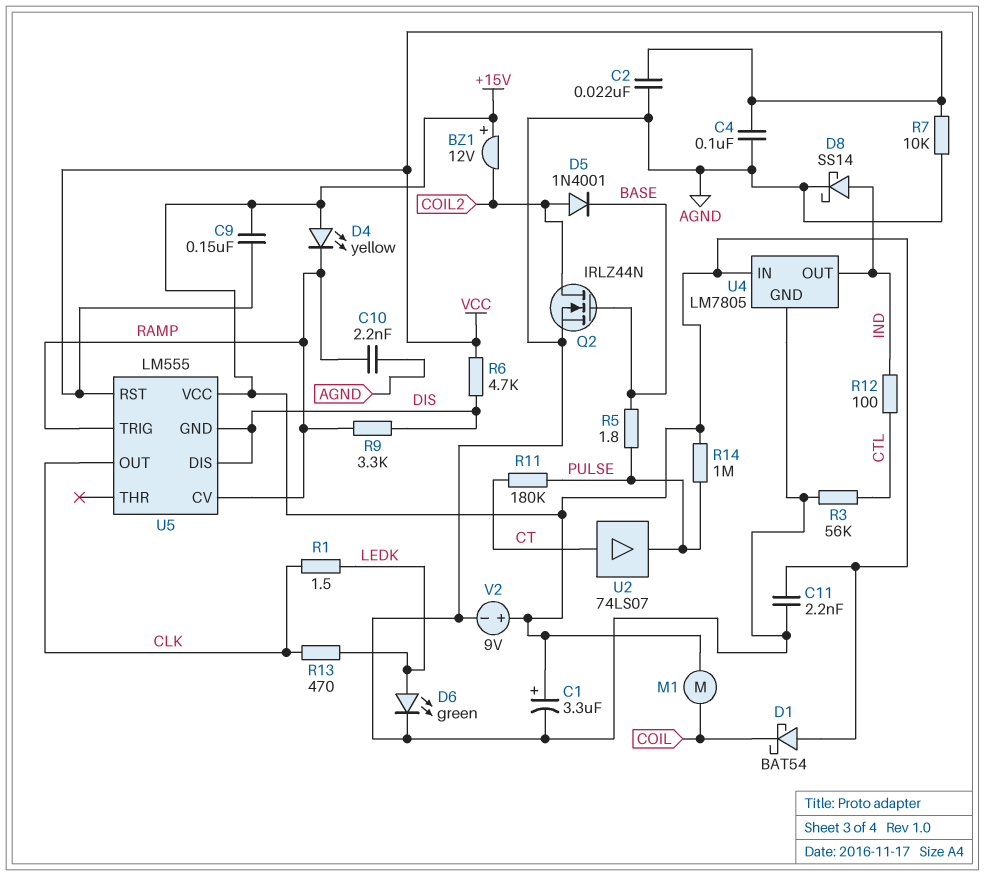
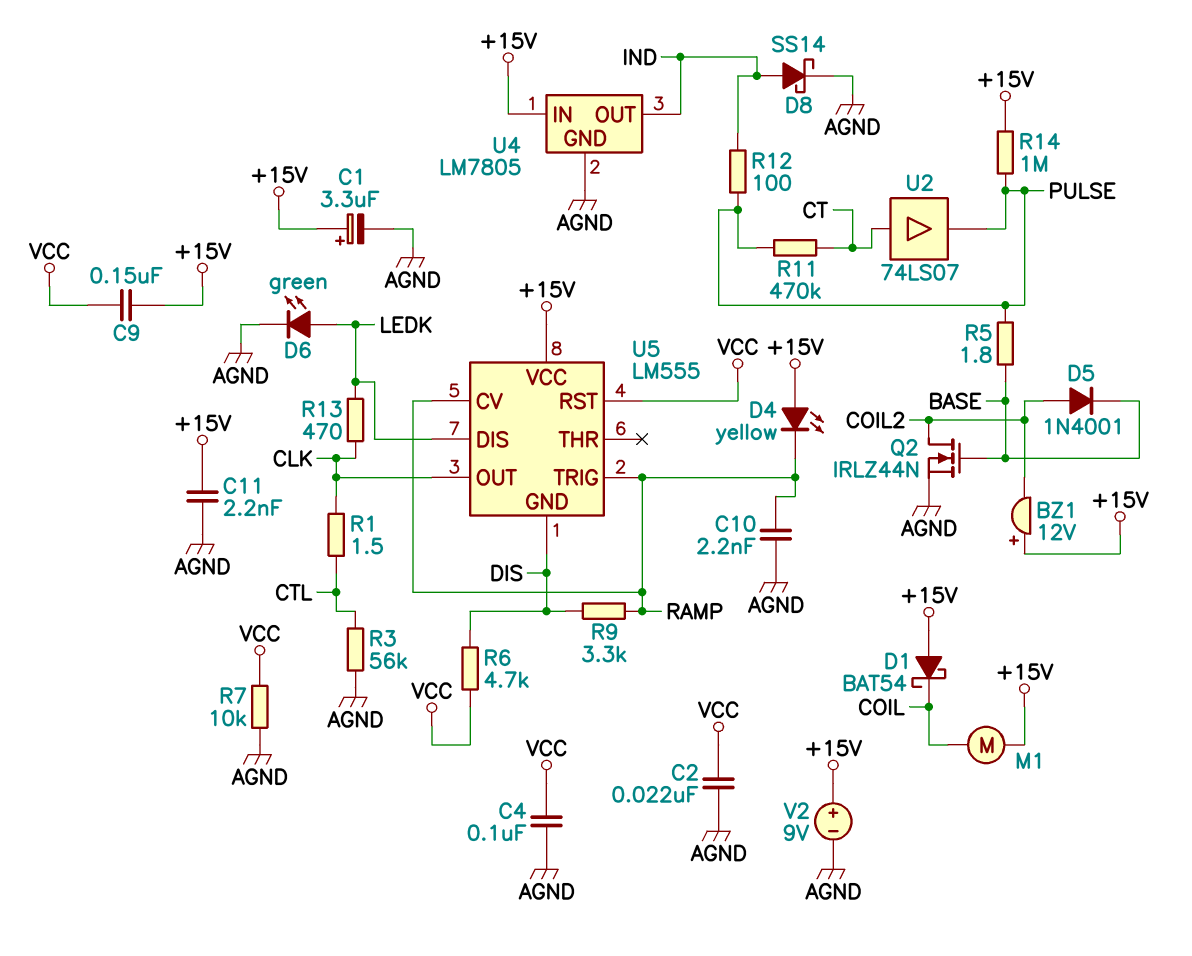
R1: 1.5 (CLK, LEDK) -> 1.5 (CLK, CTL)
R11: 180k (CT, PULSE) -> 470k (CT, PULSE)
R12: 100 (CTL, IND) -> 100 (IND, PULSE)
U5 pin DIS: DIS -> LEDK

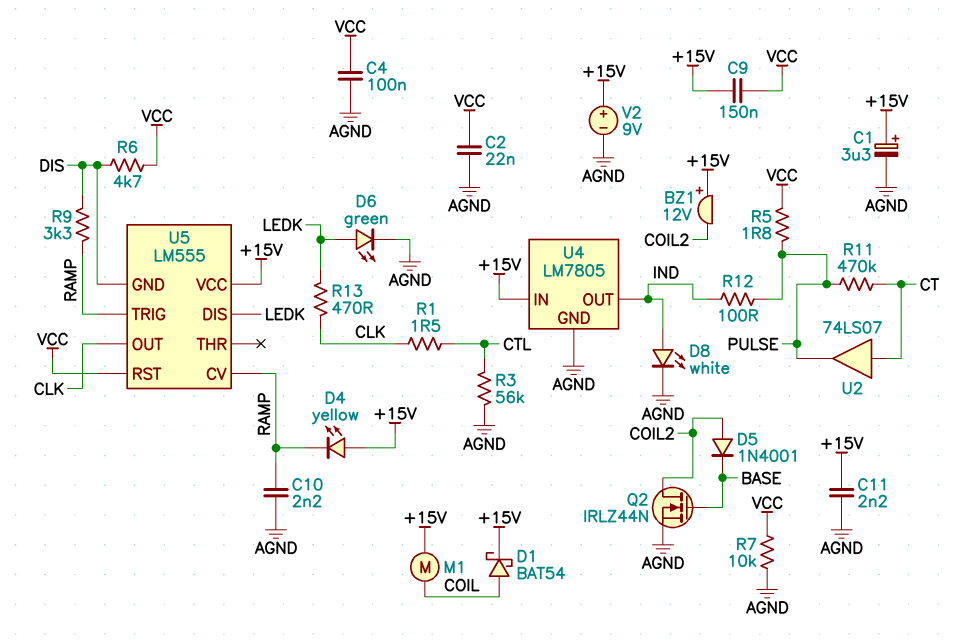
D1: schottky BAT54 (A +15V, K COIL) -> schottky BAT54 (A COIL, K +15V)
D8: schottky SS14 (A IND, K AGND) -> LED white (A IND, K AGND)
R5: 1.8 (BASE, PULSE) -> 1.8 (PULSE, VCC)
R14: 1M (+15V, PULSE) -> none

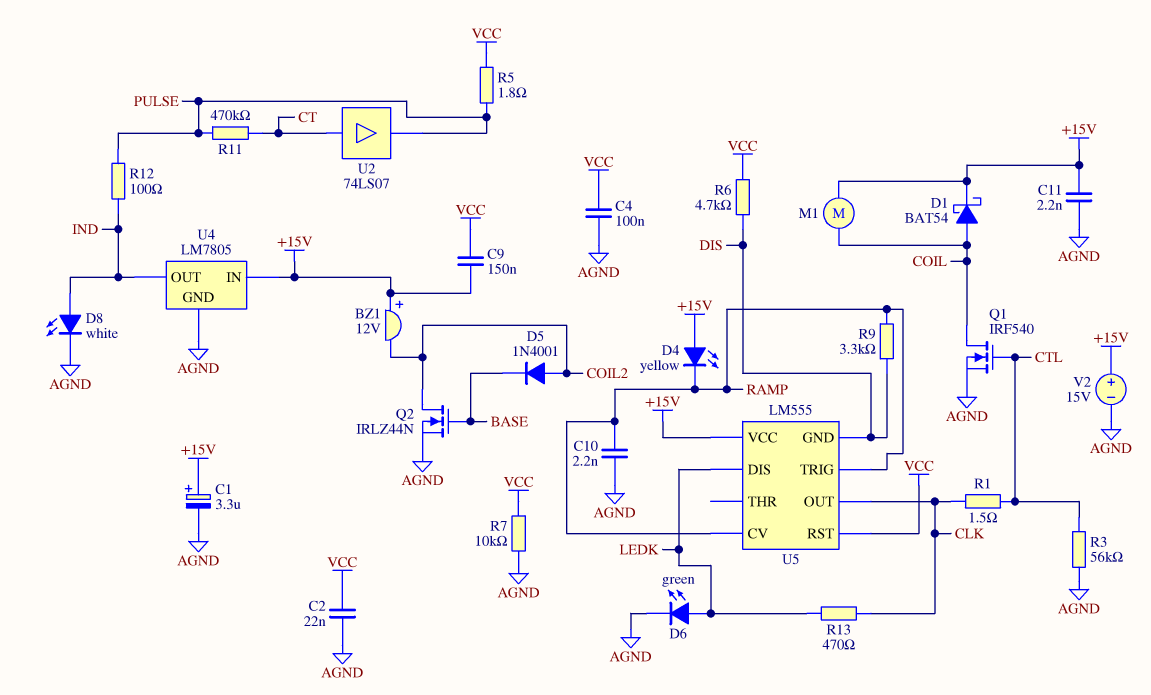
Q1: none -> NMOS IRF540 (G CTL, D COIL, S AGND)
V2: 9V (plus +15V, minus AGND) -> 15V (plus +15V, minus AGND)

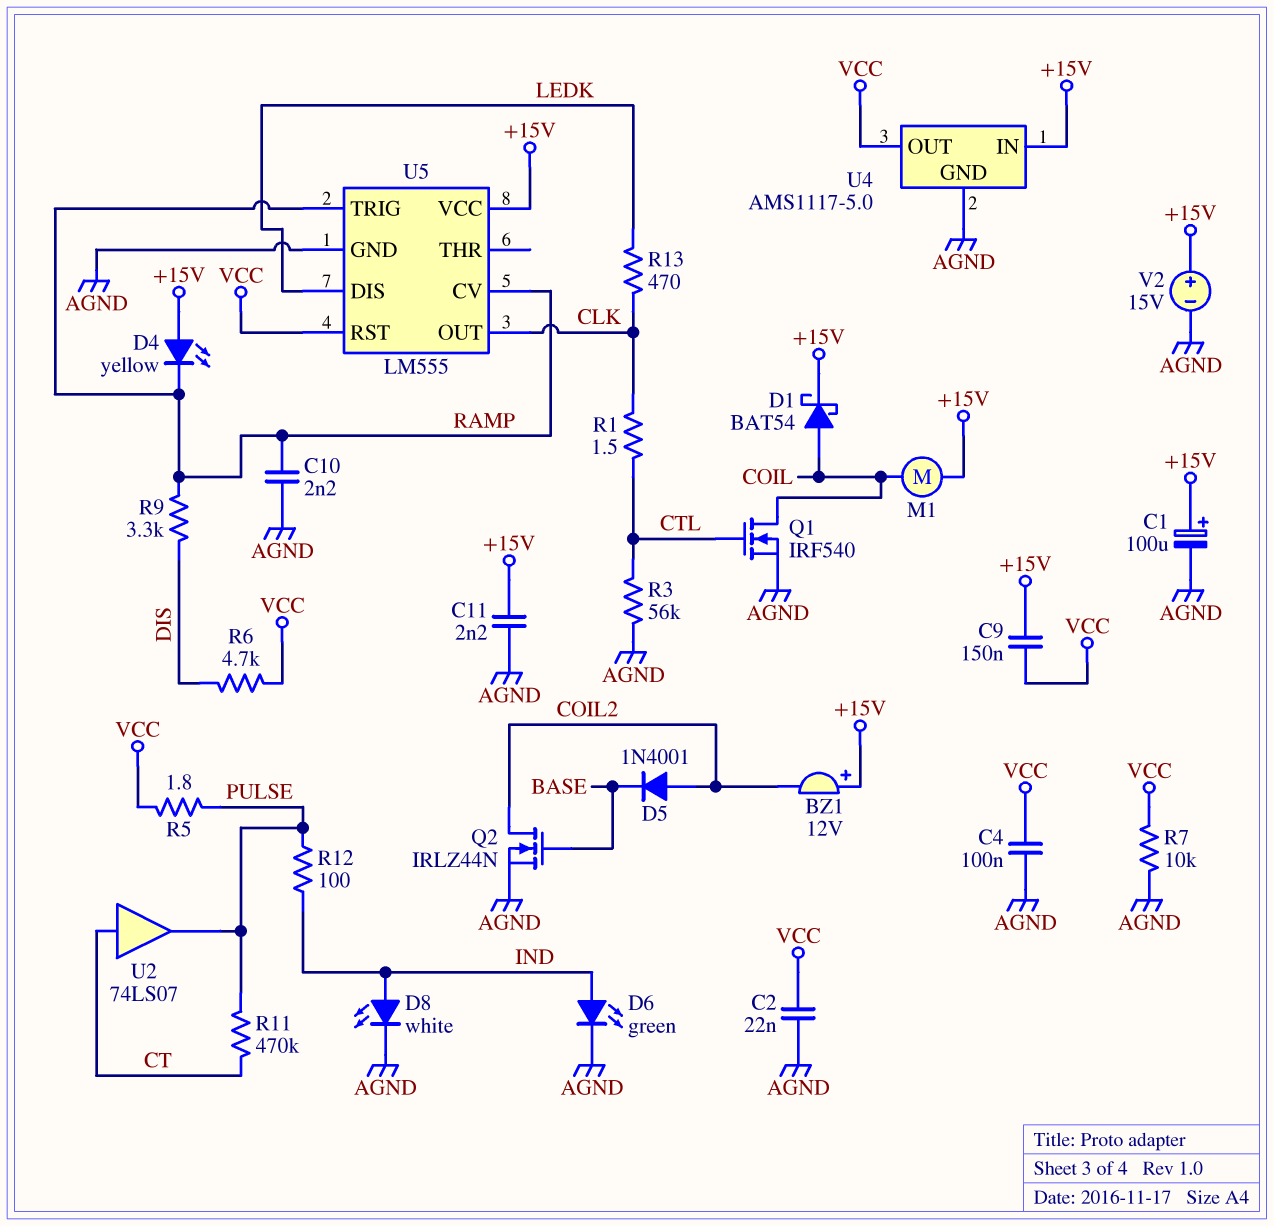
C1: 3.3uF (plus +15V, minus AGND) -> 100uF (plus +15V, minus AGND)
D6: LED green (A LEDK, K AGND) -> LED green (A IND, K AGND)
U4: LM7805 -> AMS1117-5.0
U4 pin OUT: IND -> VCC
U5 pin GND: DIS -> AGND

